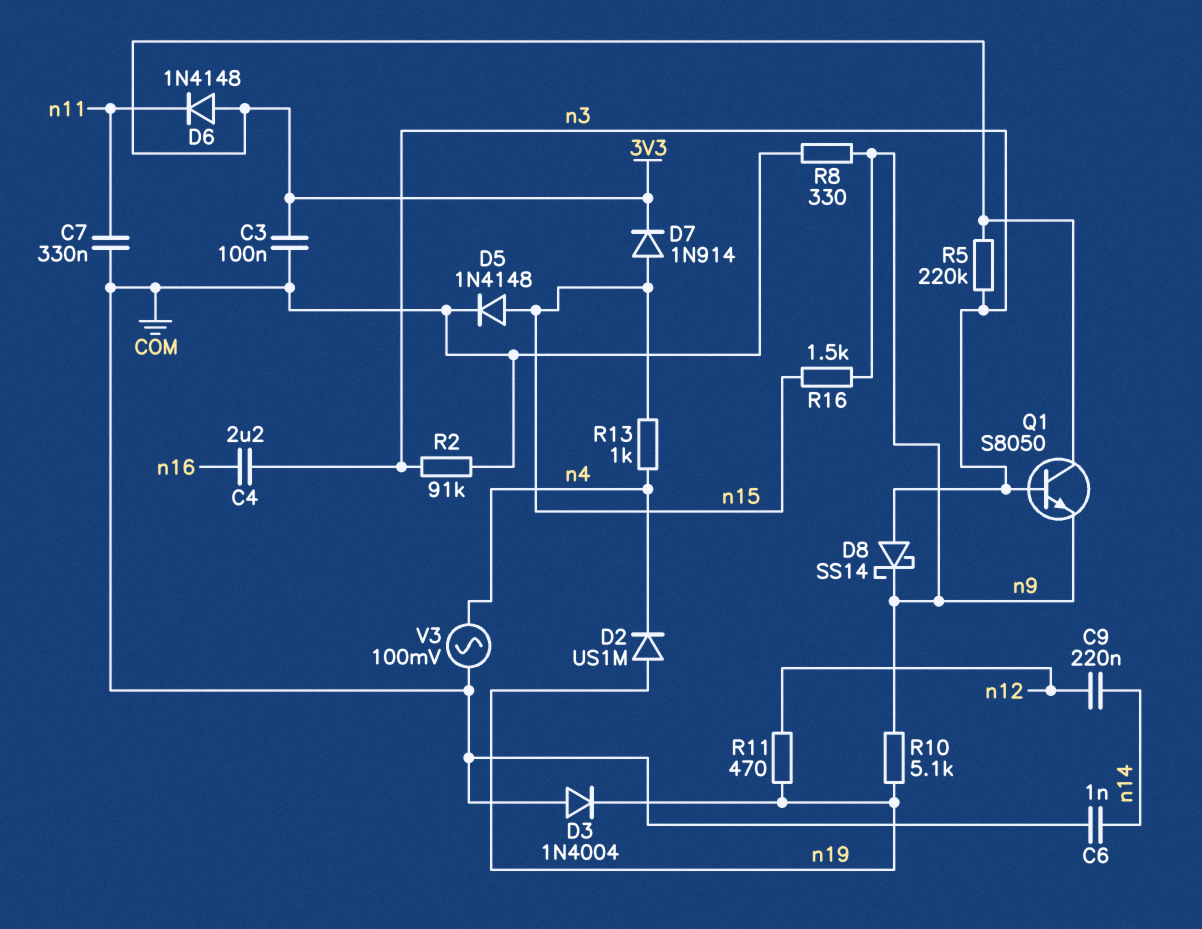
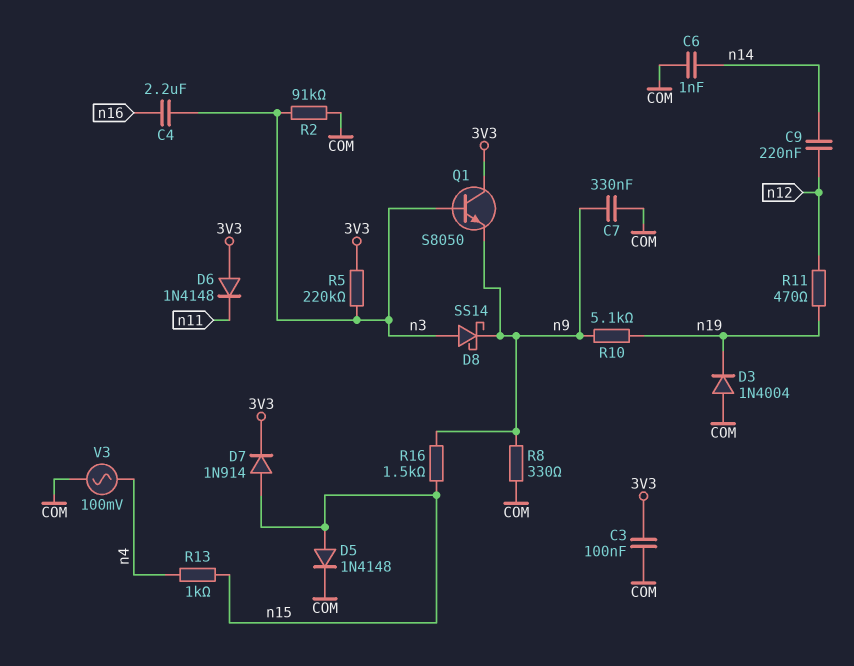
C7: 330nF (COM, n11) -> 330nF (COM, n9)
D2: diode US1M (A n19, K n4) -> none

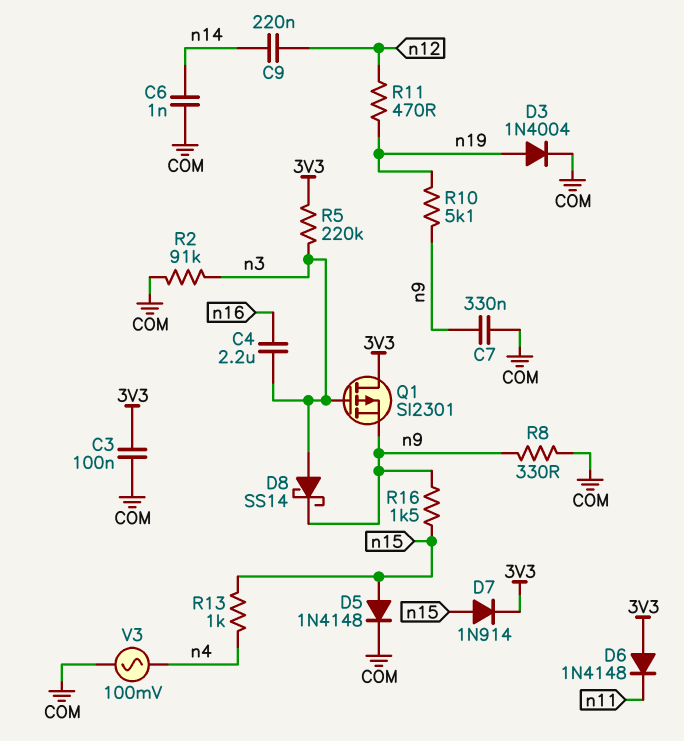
D3: diode 1N4004 (A COM, K n19) -> diode 1N4004 (A n19, K COM)
Q1: NPN S8050 (B n3, C 3V3, E n9) -> PMOS SI2301 (G n3, D 3V3, S n9)

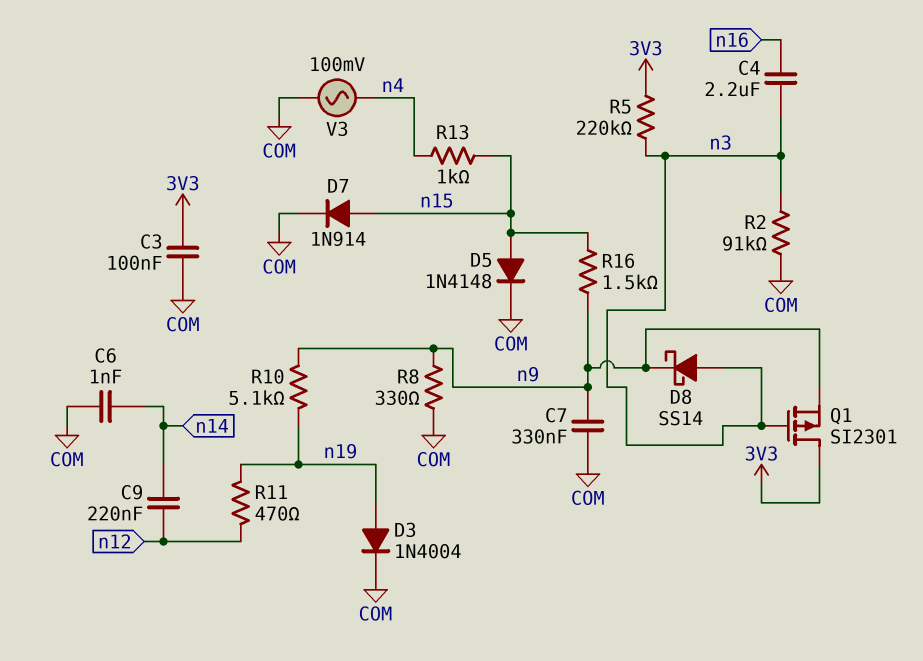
D6: diode 1N4148 (A 3V3, K n11) -> none
D7: diode 1N914 (A n15, K 3V3) -> diode 1N914 (A n15, K COM)

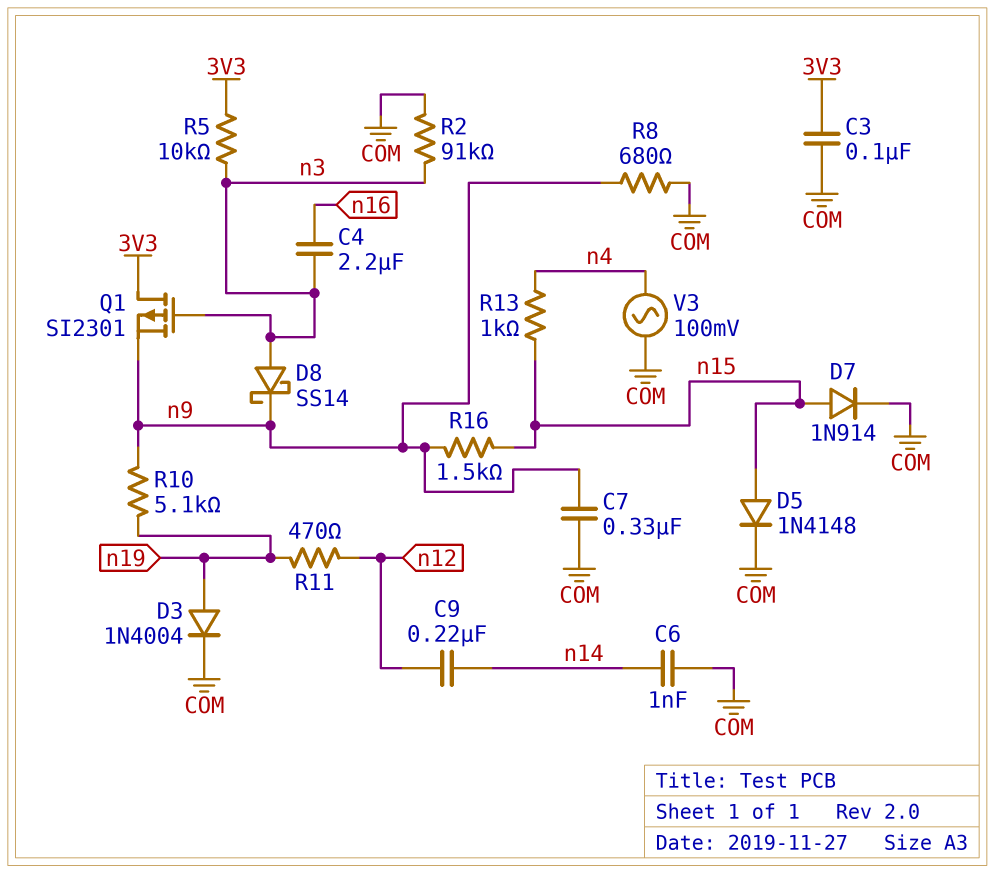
R5: 220k (3V3, n3) -> 10k (3V3, n3)
R8: 330 (COM, n9) -> 680 (COM, n9)

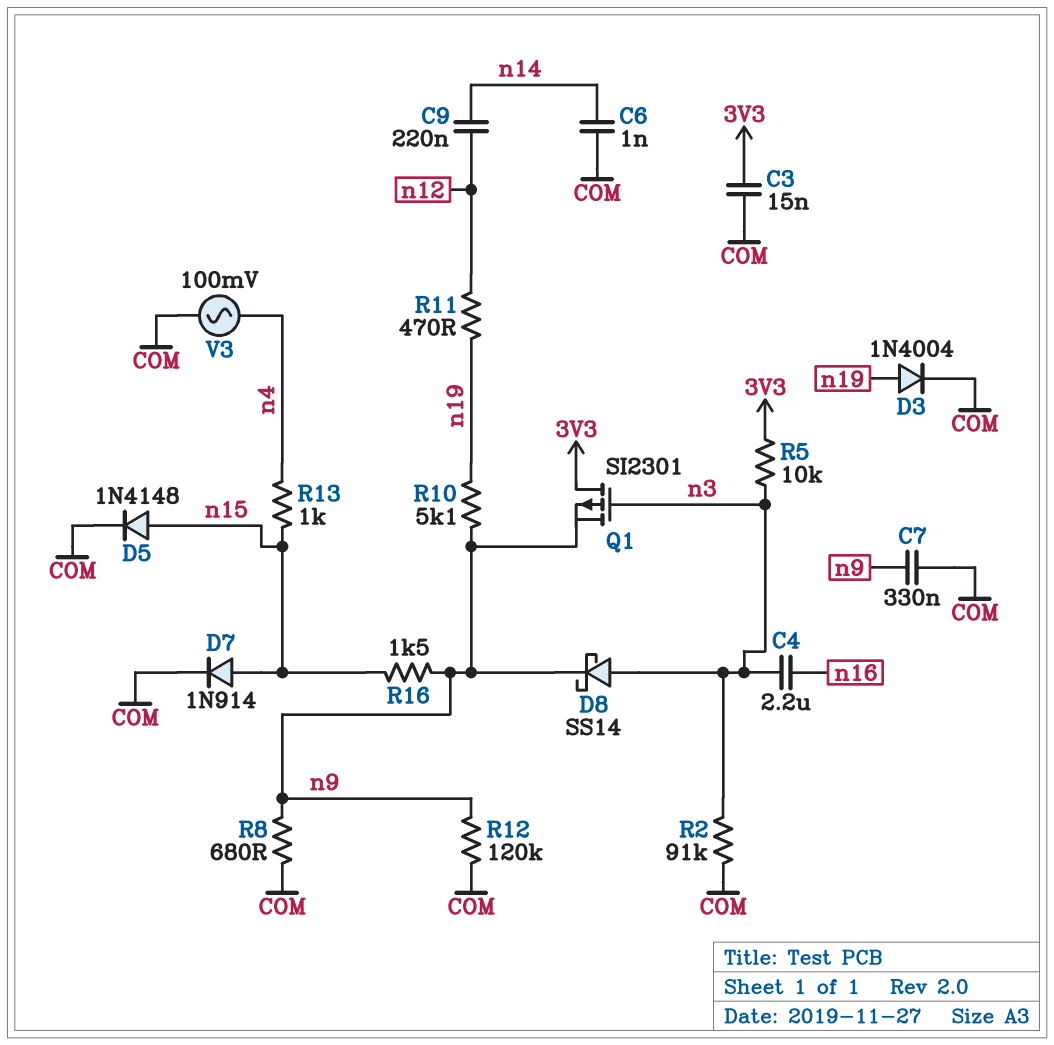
C3: 100nF (3V3, COM) -> 15nF (3V3, COM)
R12: none -> 120k (COM, n9)

